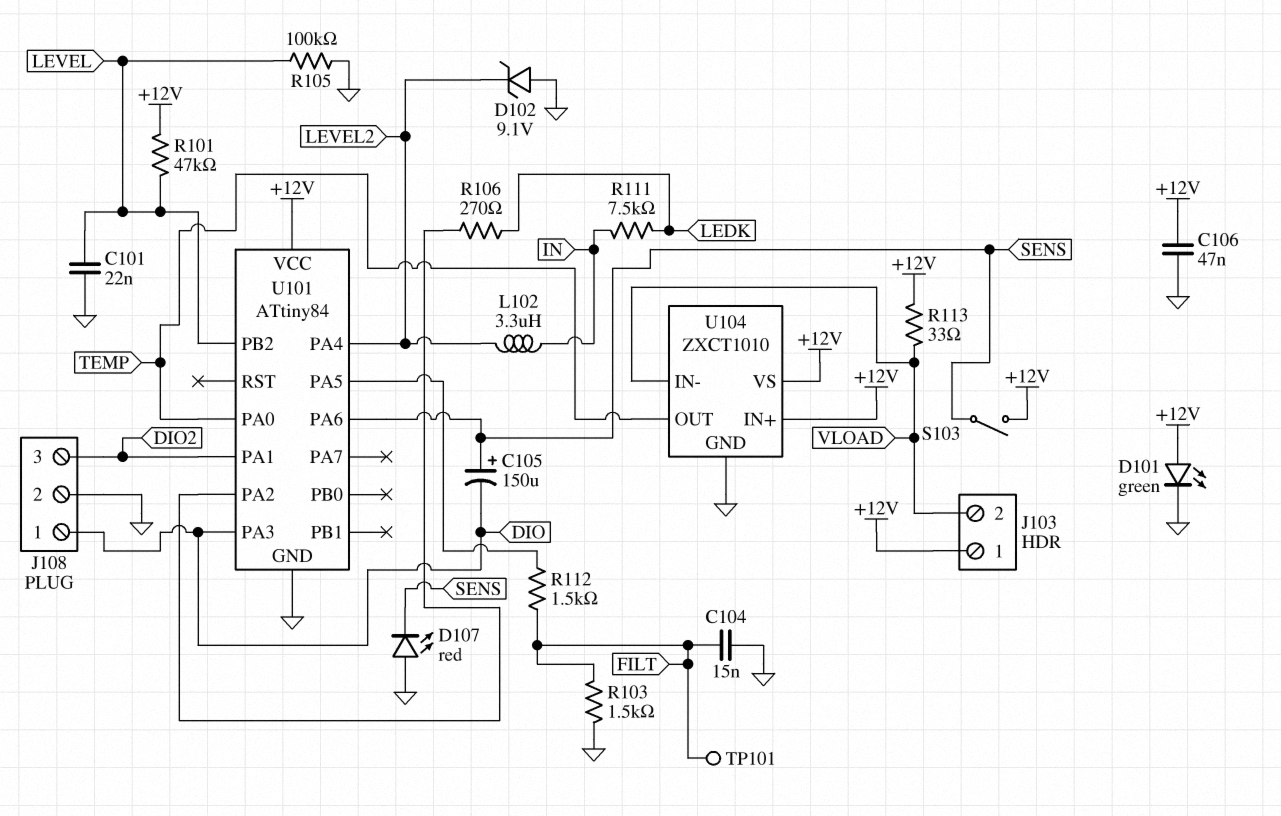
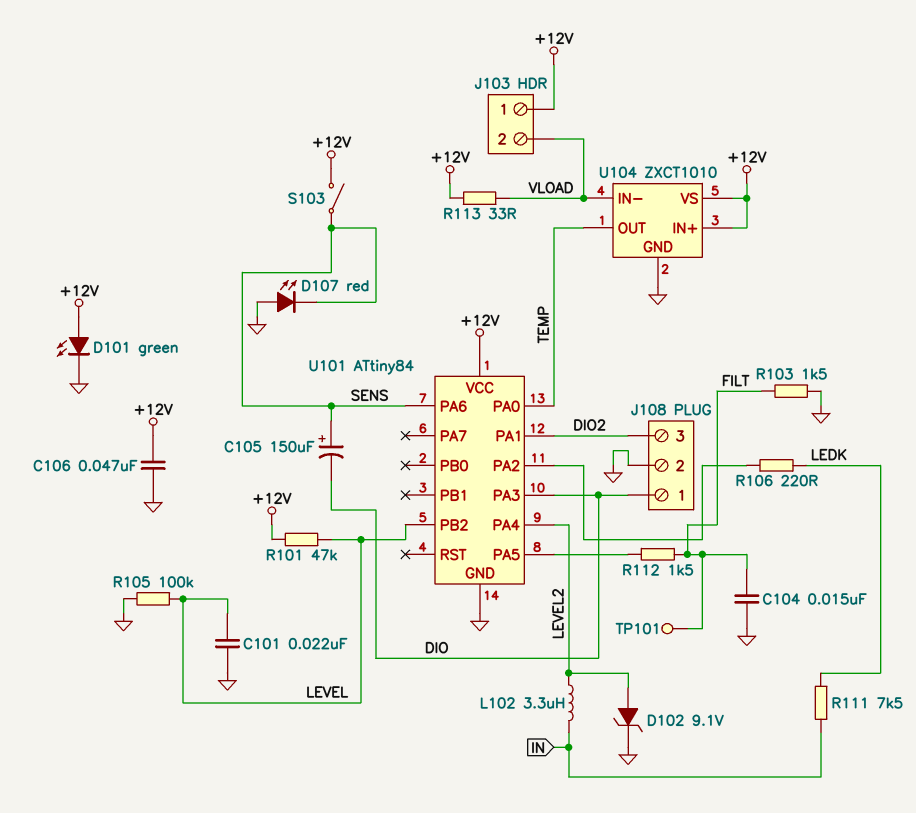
D102: zener 9.1V (A GND, K LEVEL2) -> zener 9.1V (A LEVEL2, K GND)
R106: 270 (LEDK, U101/PA2) -> 220 (LEDK, U101/PA2)

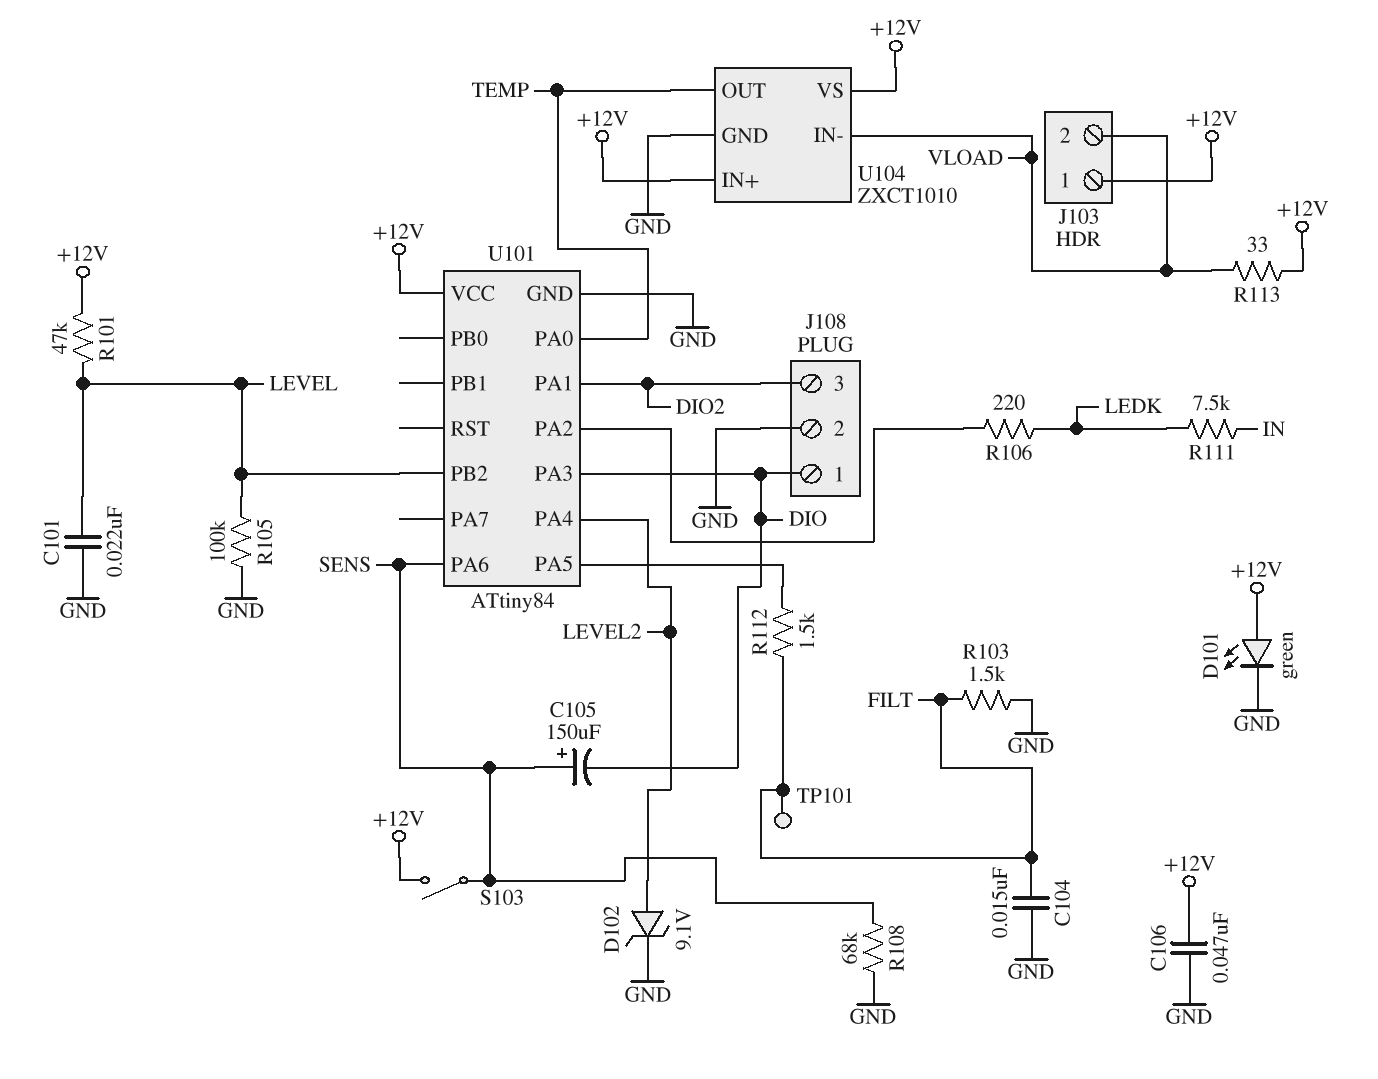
D107: LED red (A GND, K SENS) -> none
L102: 3.3uH (IN, LEVEL2) -> none
R108: none -> 68k (GND, SENS)

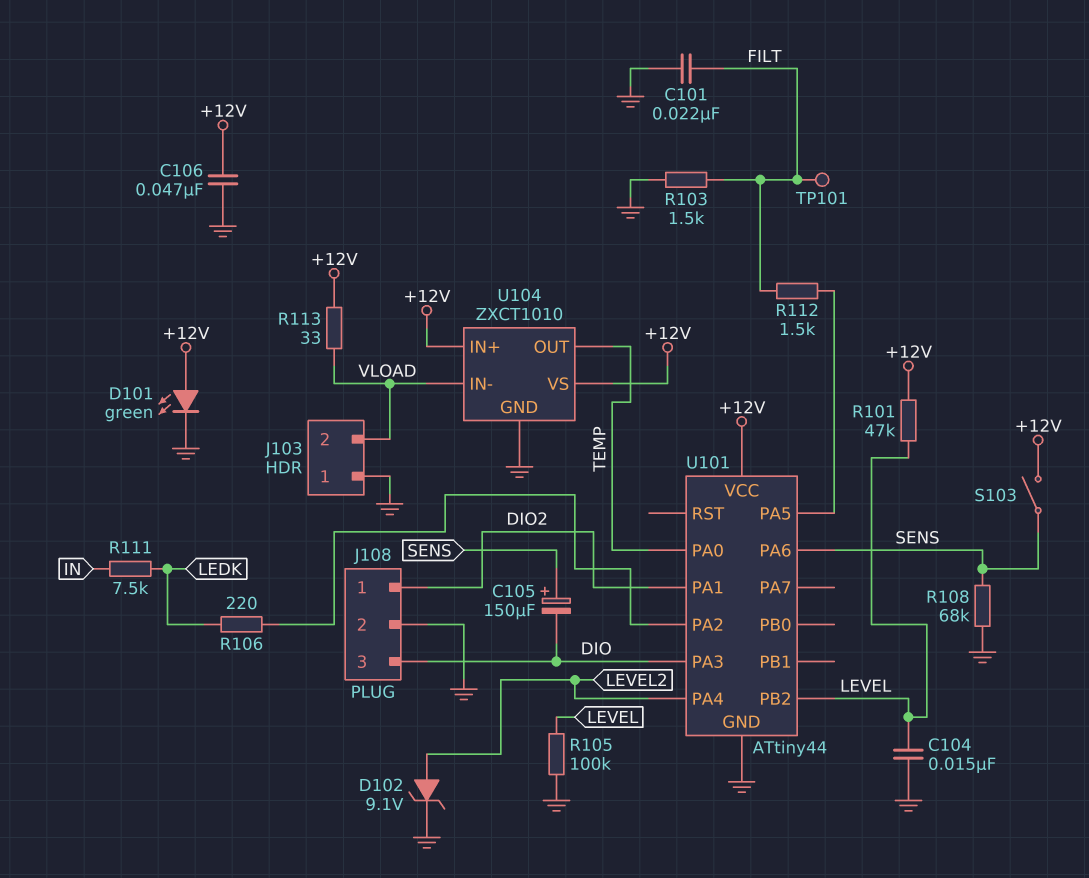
C101: 22nF (GND, LEVEL) -> 22nF (FILT, GND)
C104: 15nF (FILT, GND) -> 15nF (GND, LEVEL)
J103 pin 1: +12V -> GND
J108 pin 1: DIO -> DIO2
J108 pin 3: DIO2 -> DIO
U101: ATtiny84 -> ATtiny44

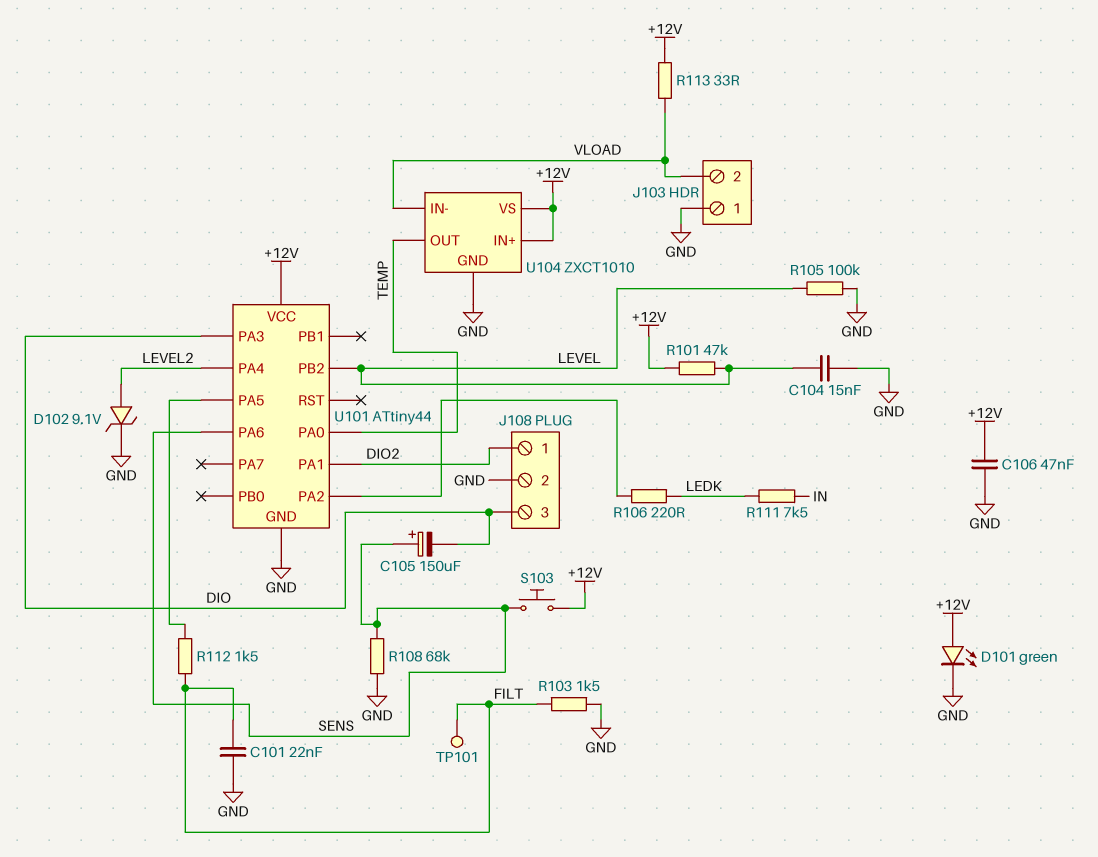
S103: switch (+12V, SENS) -> button (+12V, SENS)

